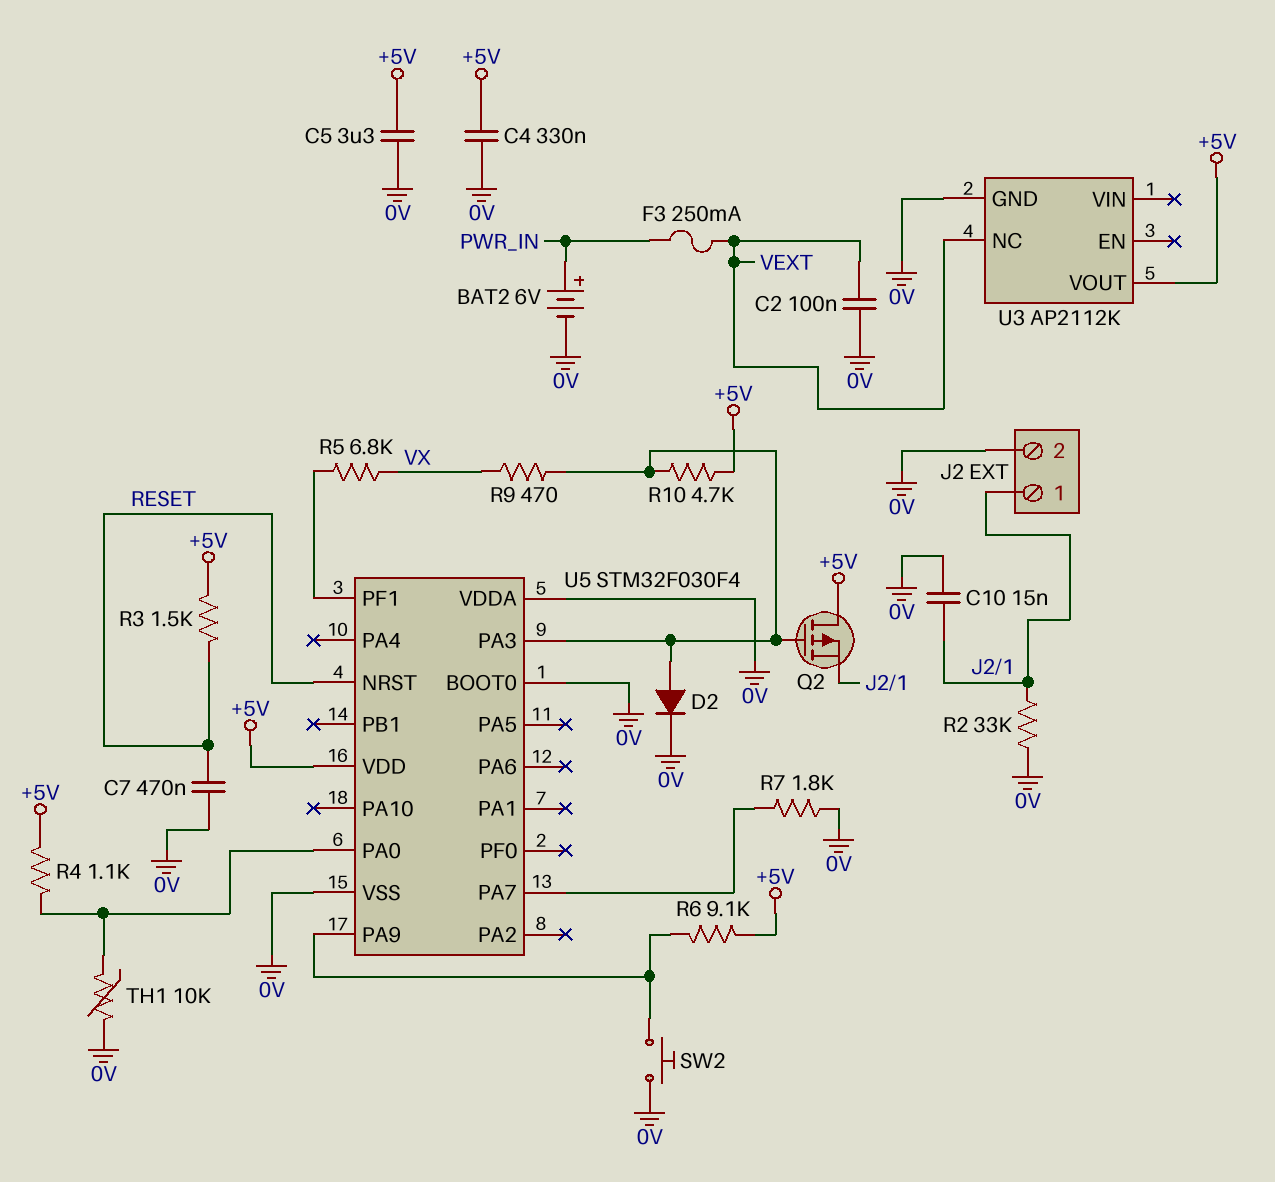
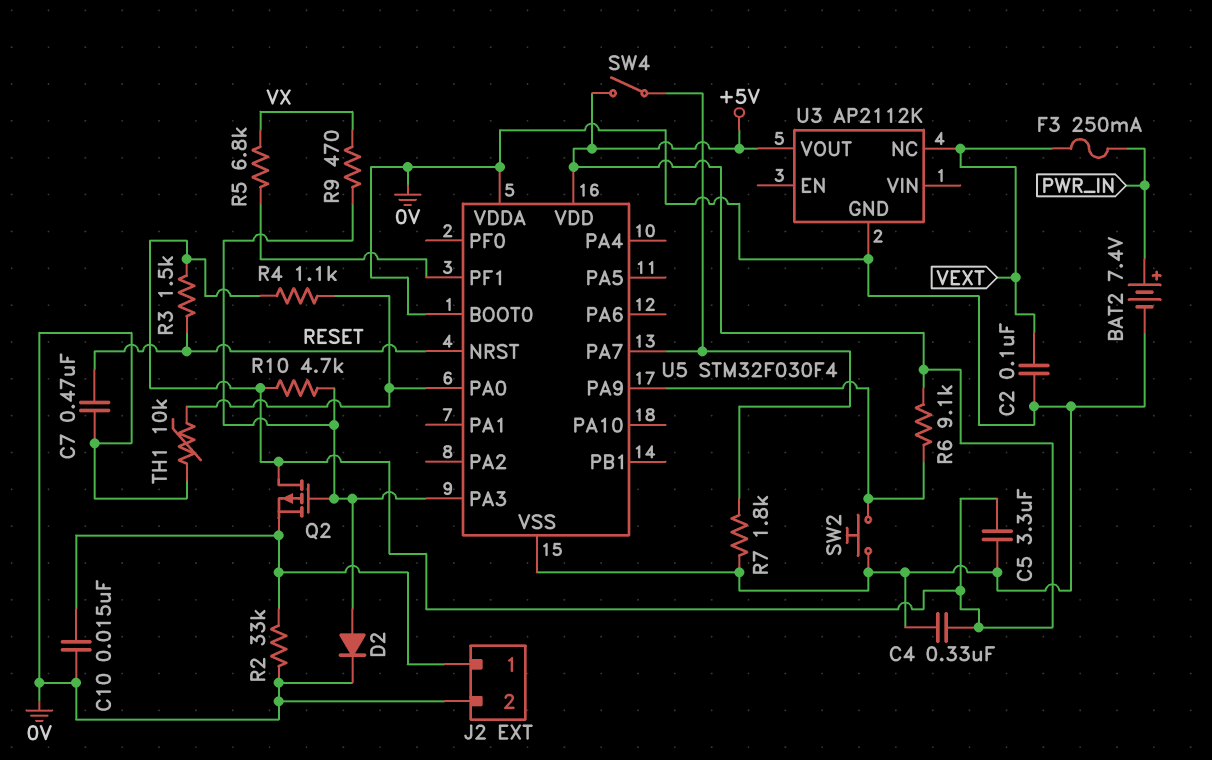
BAT2: 6V (plus PWR_IN, minus 0V) -> 7.4V (plus PWR_IN, minus 0V)
SW4: none -> switch (+5V, U5/PA7)

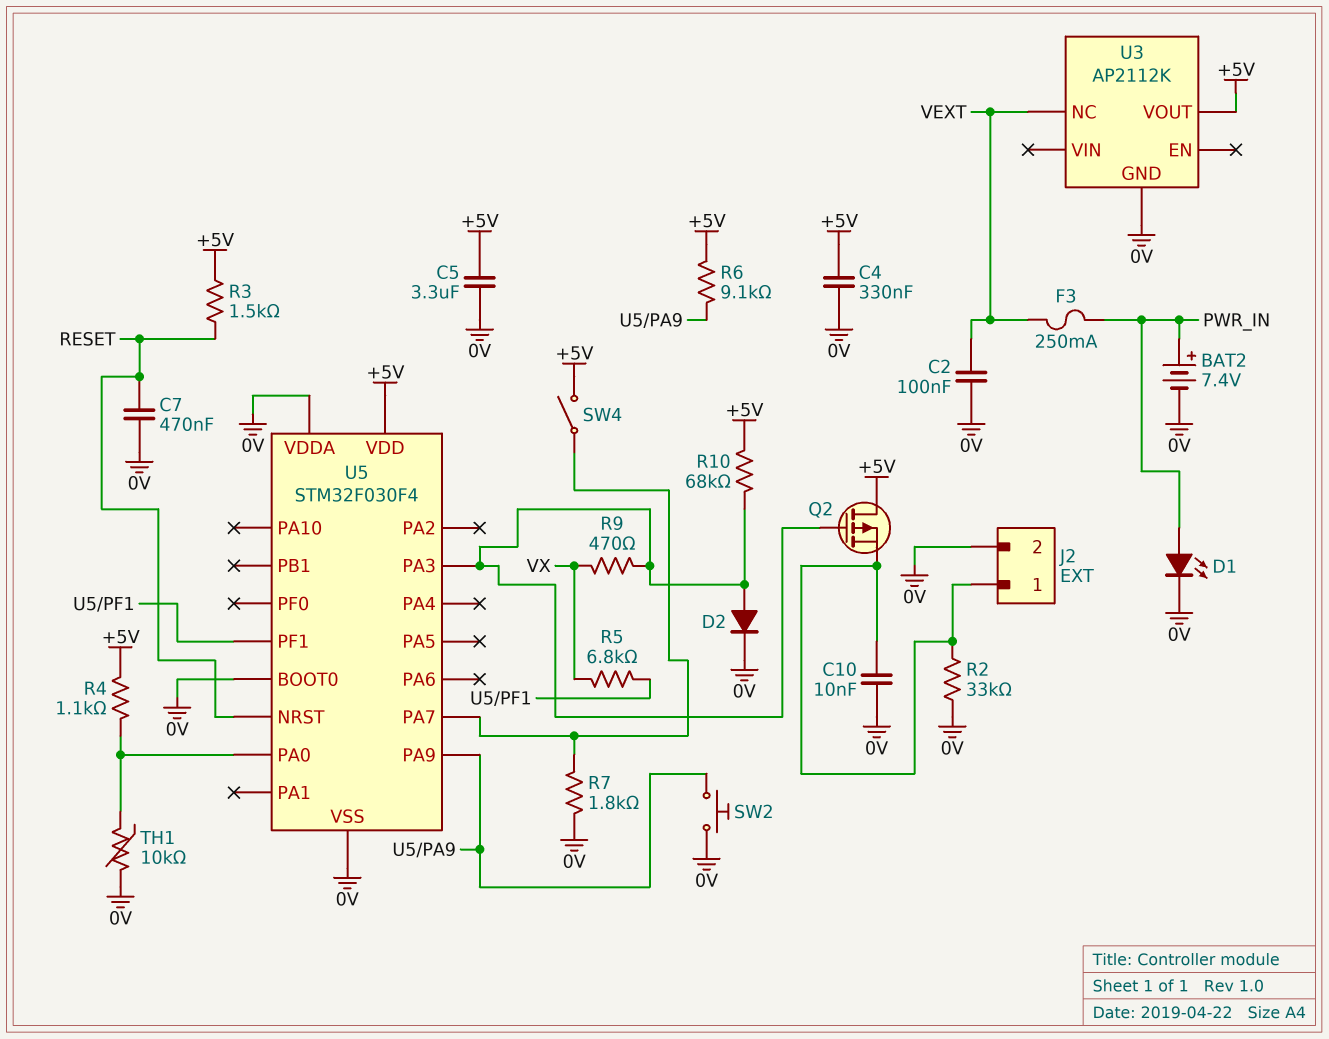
C10: 15nF (0V, J2/1) -> 10nF (0V, J2/1)
D1: none -> LED (A PWR_IN, K 0V)
R10: 4.7k (+5V, U5/PA3) -> 68k (+5V, U5/PA3)

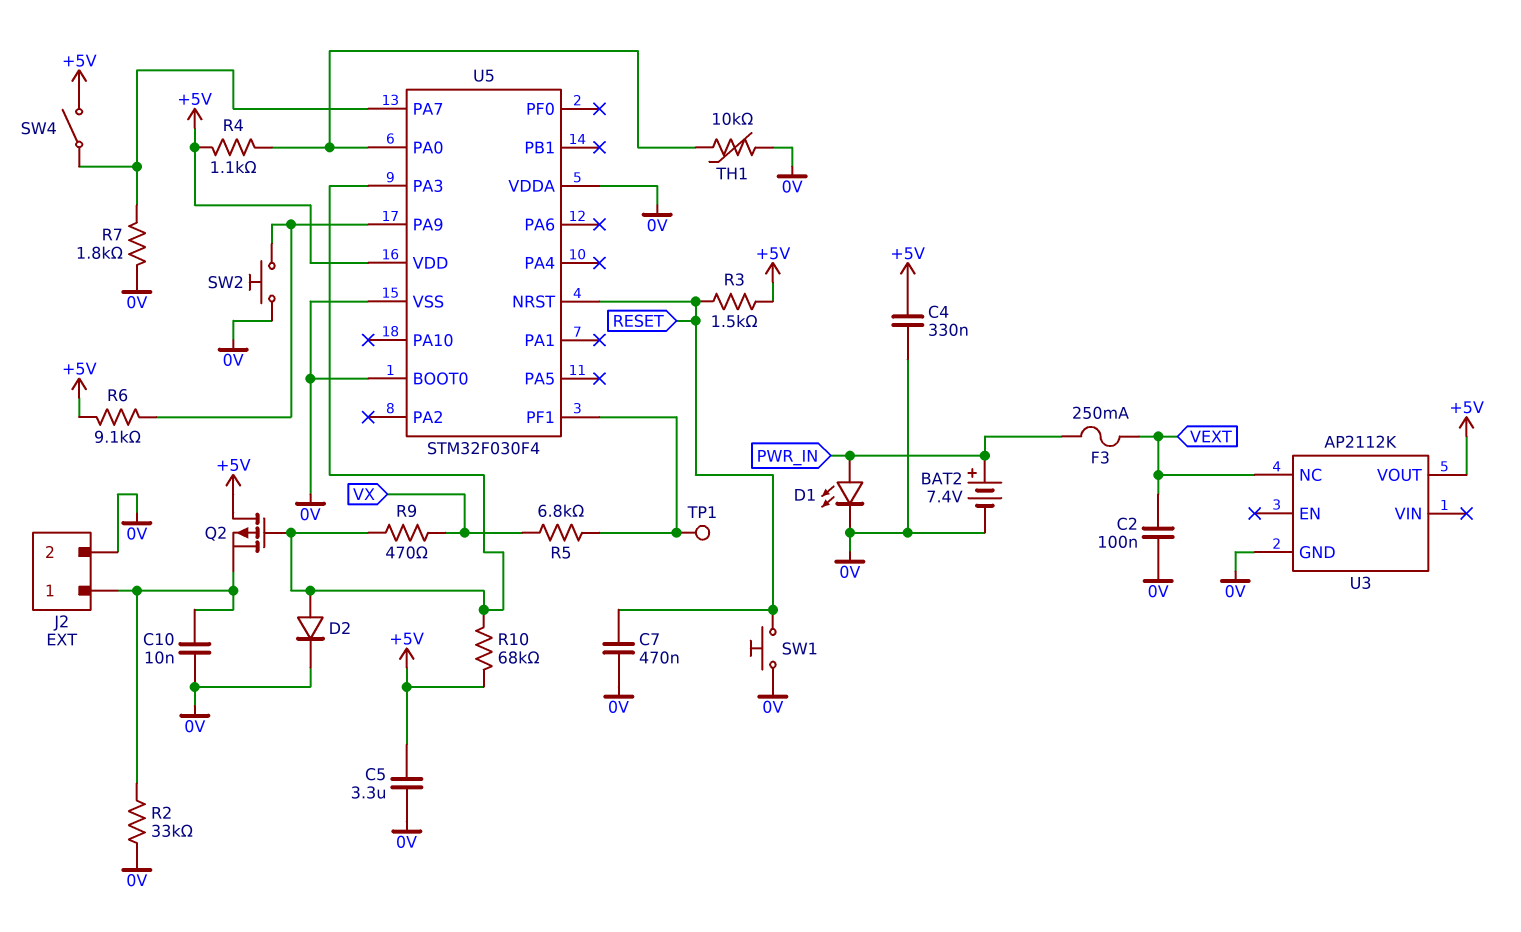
SW1: none -> button (0V, RESET)
TP1: none -> test point (U5/PF1)

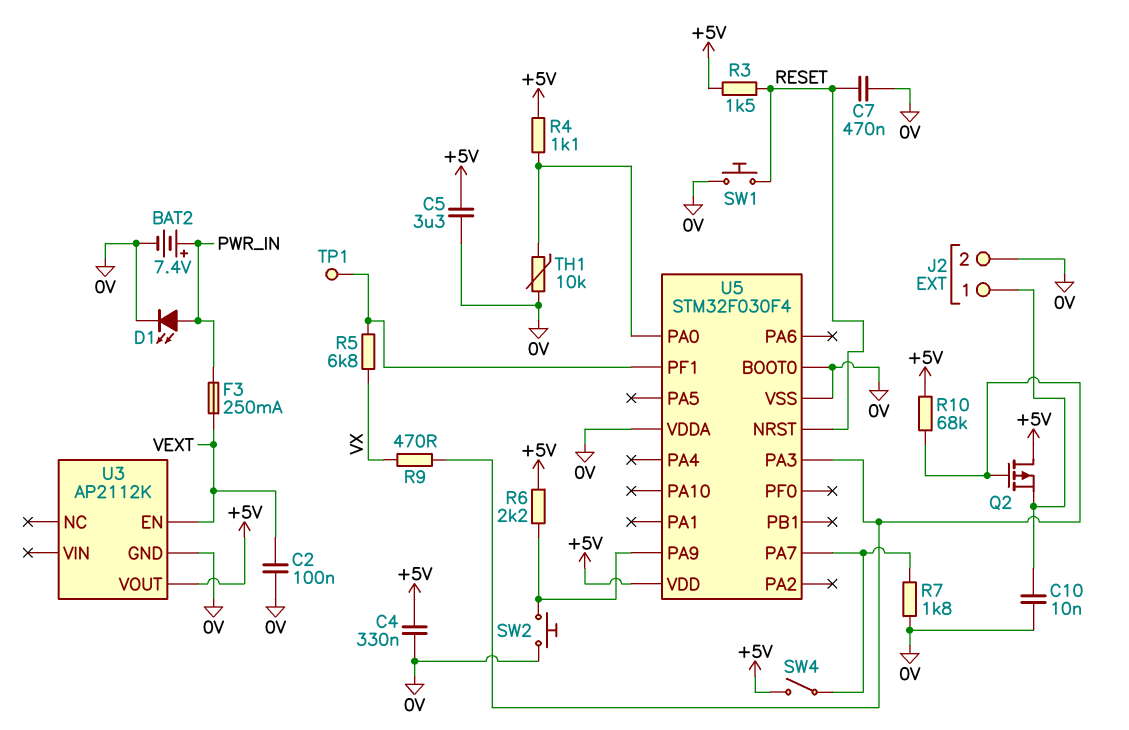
D2: diode (A U5/PA3, K 0V) -> none
R2: 33k (0V, J2/1) -> none
R6: 9.1k (+5V, U5/PA9) -> 2.2k (+5V, U5/PA9)
U3 pin EN: none -> VEXT
U3 pin NC: VEXT -> none

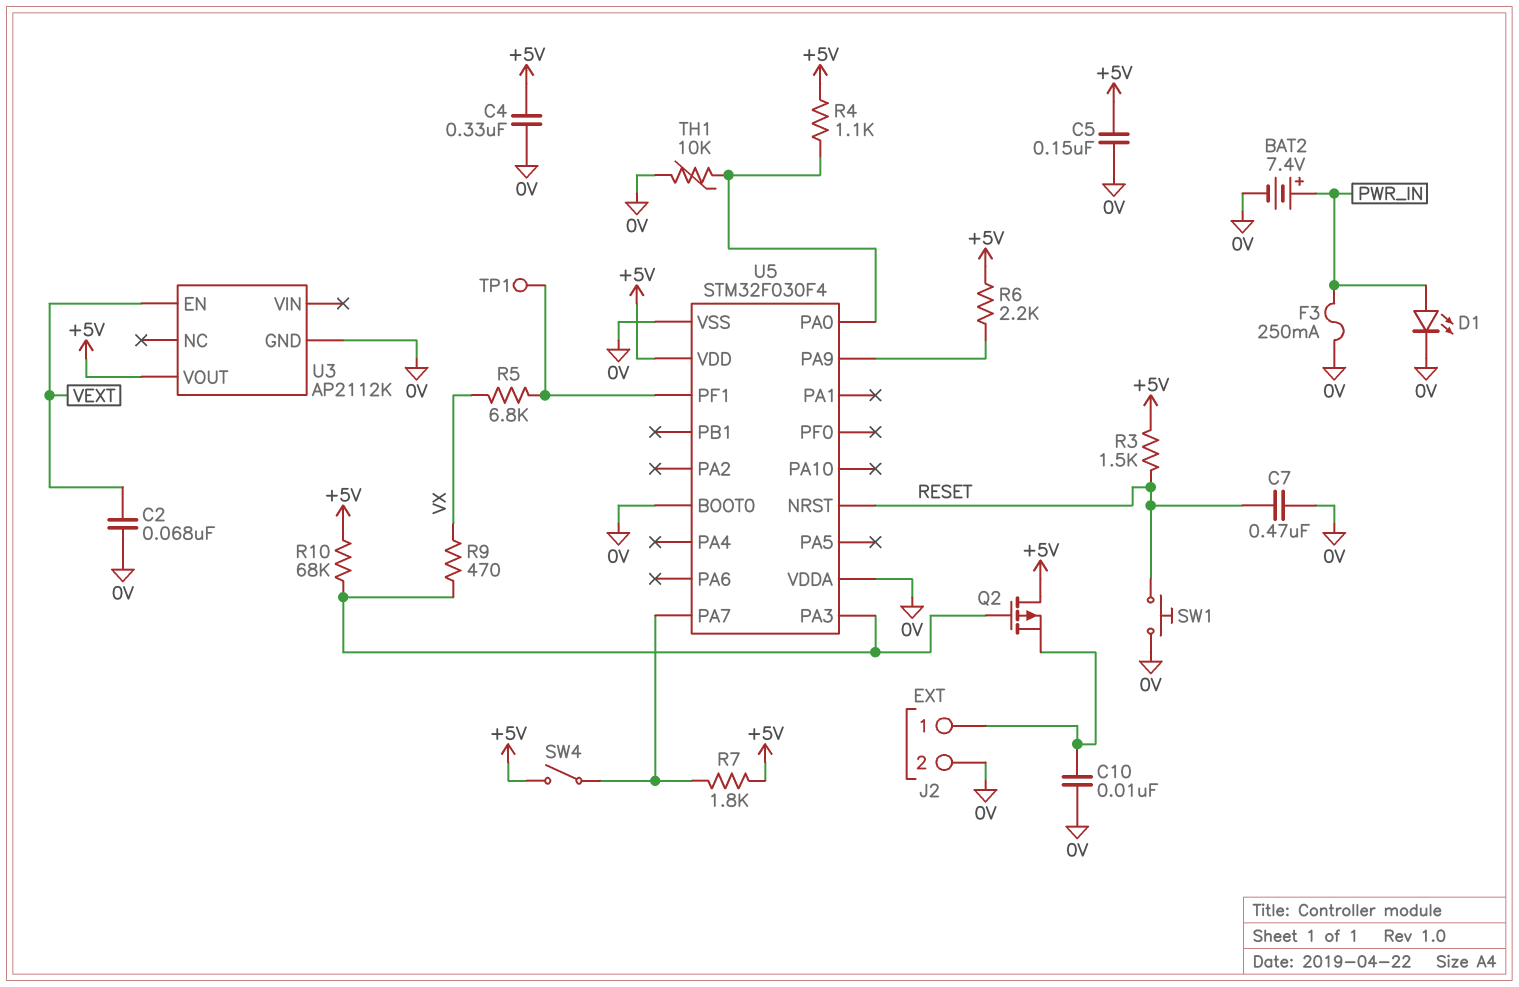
C2: 100nF (0V, VEXT) -> 68nF (0V, VEXT)
C5: 3.3uF (+5V, 0V) -> 150nF (+5V, 0V)
F3: 250mA (PWR_IN, VEXT) -> 250mA (0V, PWR_IN)
R7: 1.8k (0V, U5/PA7) -> 1.8k (+5V, U5/PA7)
SW2: button (0V, U5/PA9) -> none

